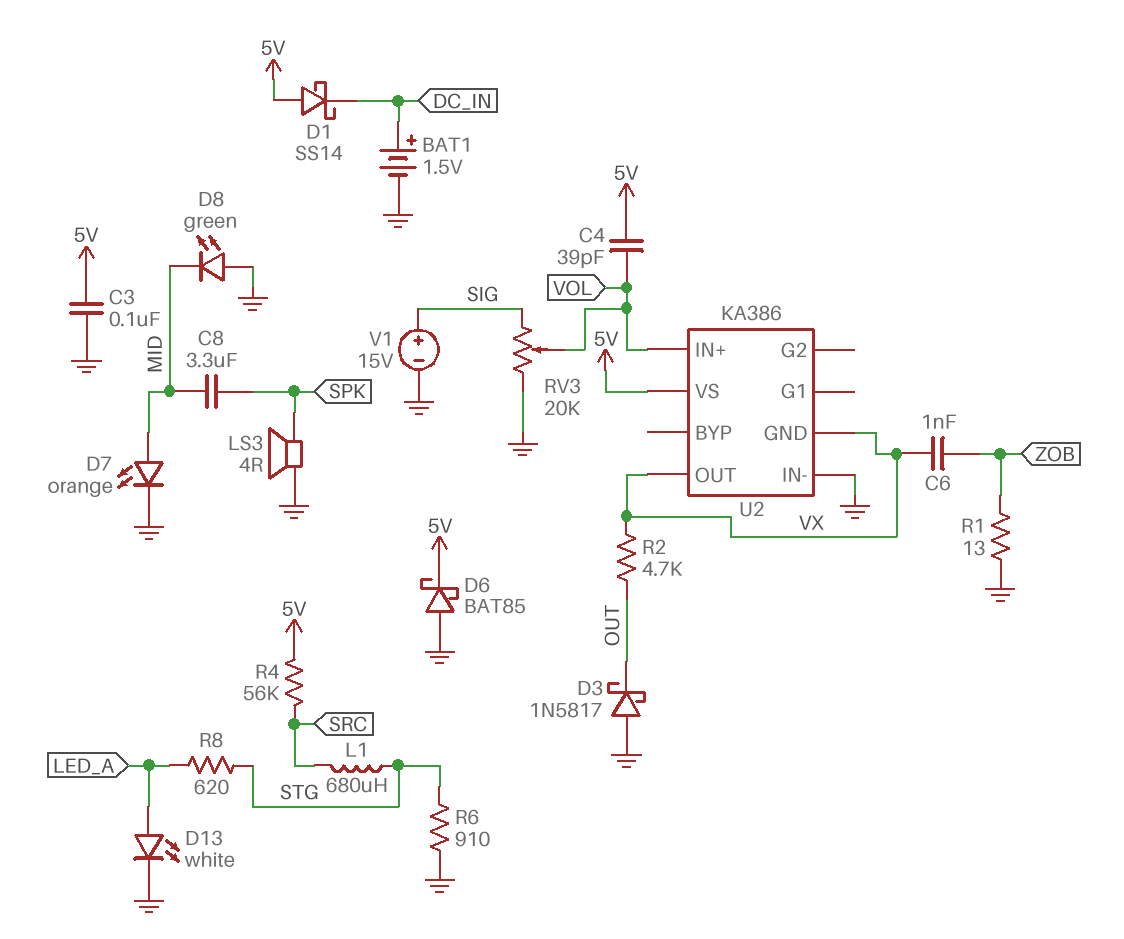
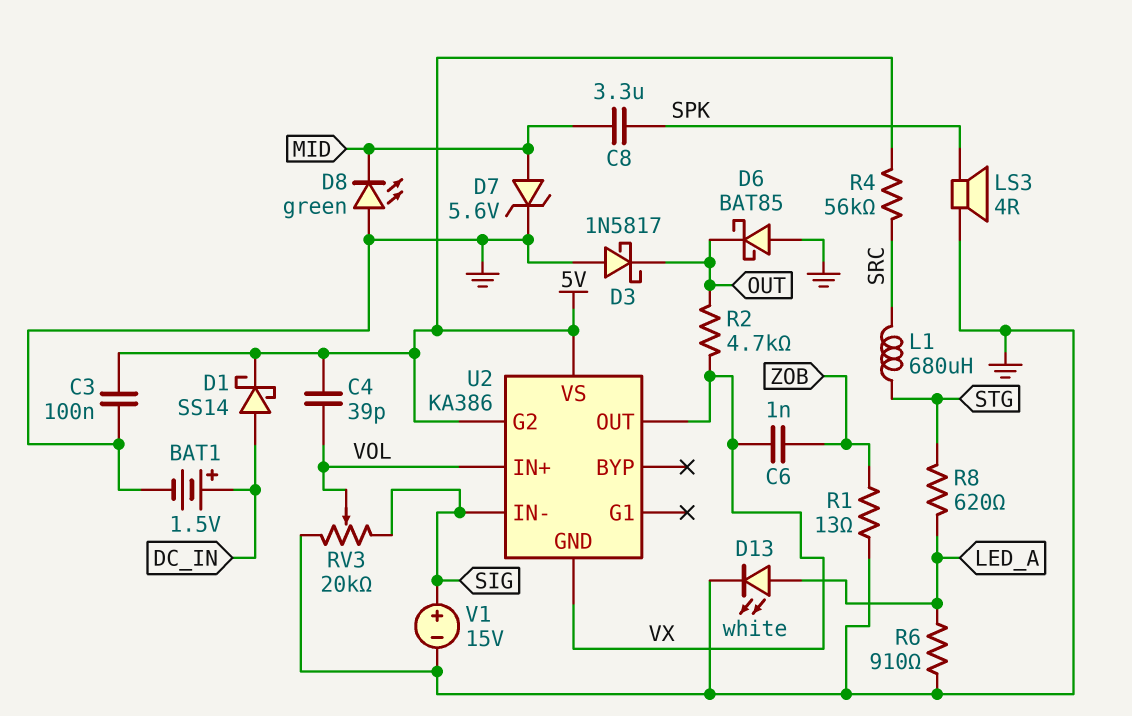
D1: schottky SS14 (A 5V, K DC_IN) -> schottky SS14 (A DC_IN, K 5V)
D6: schottky BAT85 (A GND, K 5V) -> schottky BAT85 (A GND, K OUT)
D7: LED orange (A MID, K GND) -> zener 5.6V (A MID, K GND)
R6: 910 (GND, STG) -> 910 (GND, LED_A)
U2 pin G2: none -> 5V
U2 pin IN-: GND -> SIG

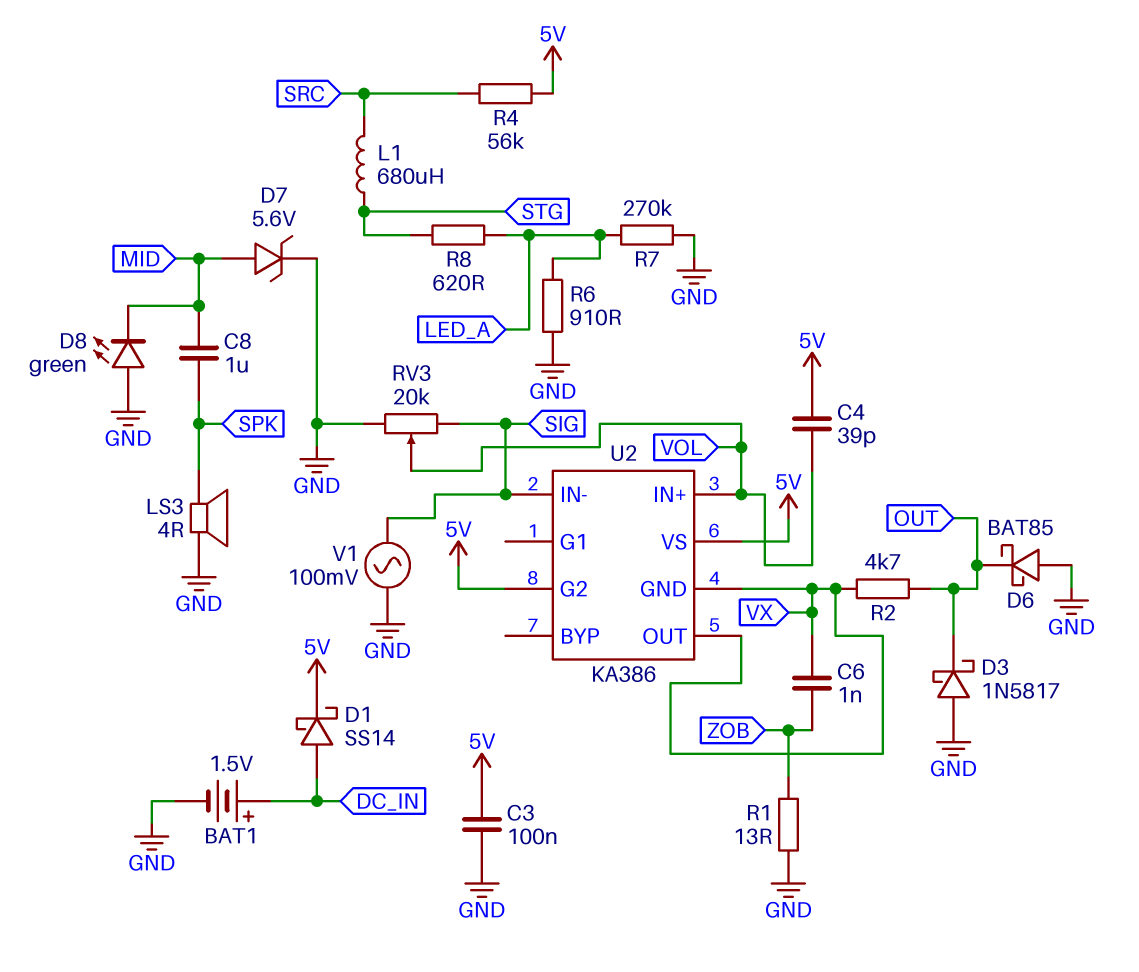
C8: 3.3uF (MID, SPK) -> 1uF (MID, SPK)
D13: LED white (A LED_A, K GND) -> none
R7: none -> 270k (GND, LED_A)
V1: 15V (plus SIG, minus GND) -> AC 100mV (GND, SIG)

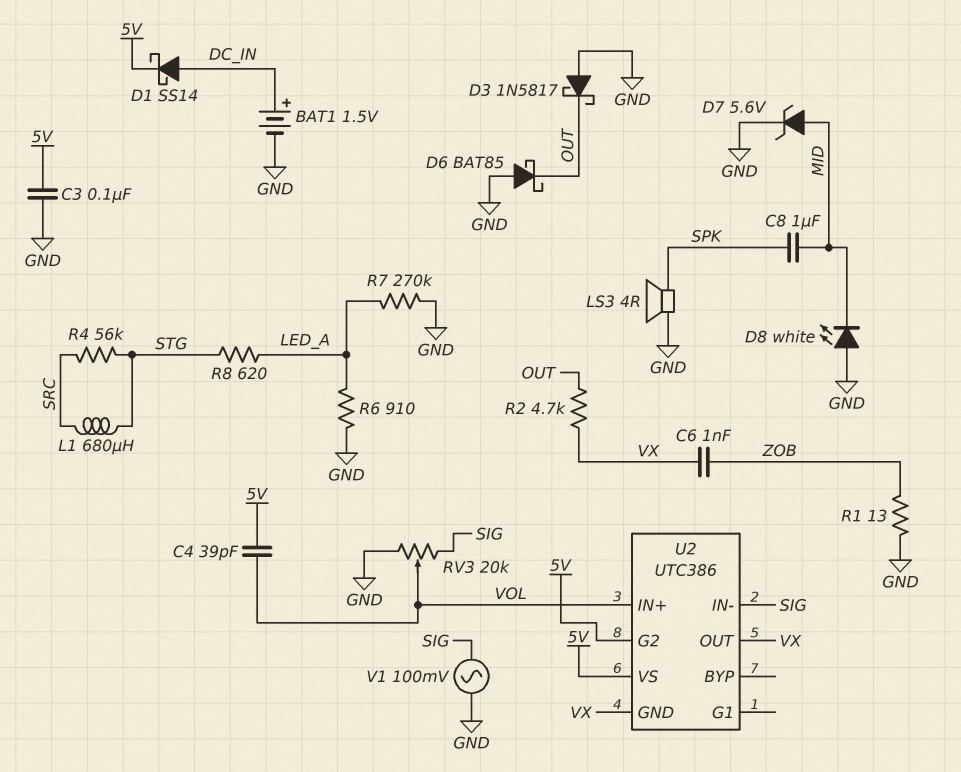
D8: LED green (A GND, K MID) -> LED white (A GND, K MID)
R4: 56k (5V, SRC) -> 56k (SRC, STG)
U2: KA386 -> UTC386

